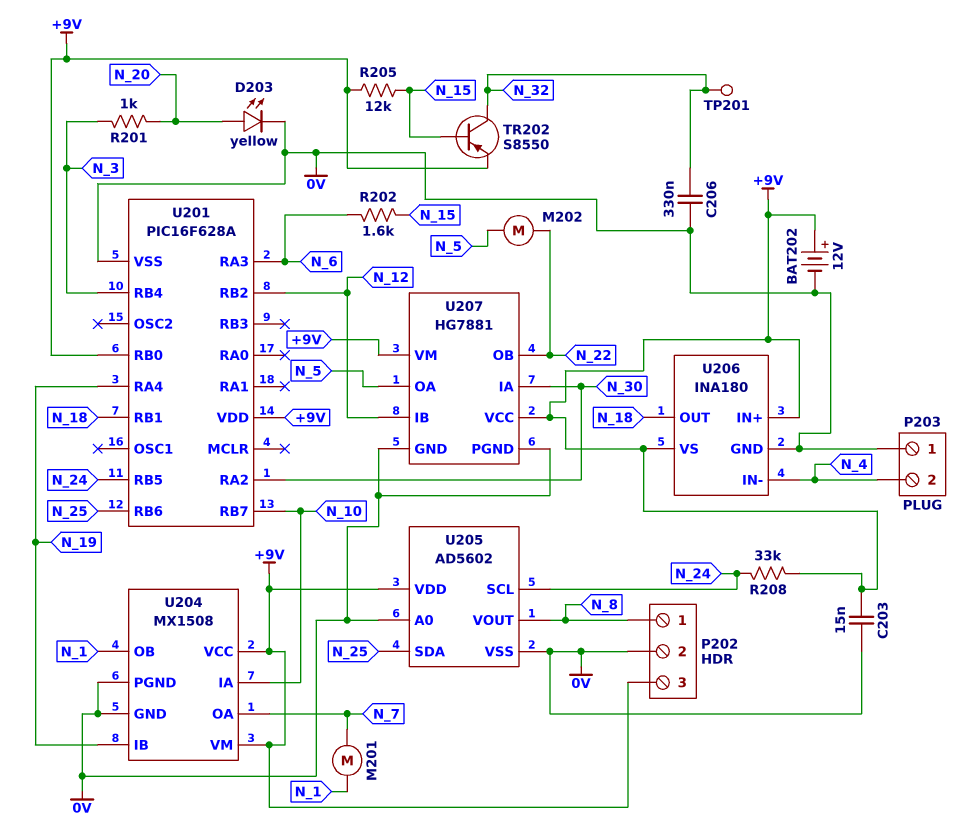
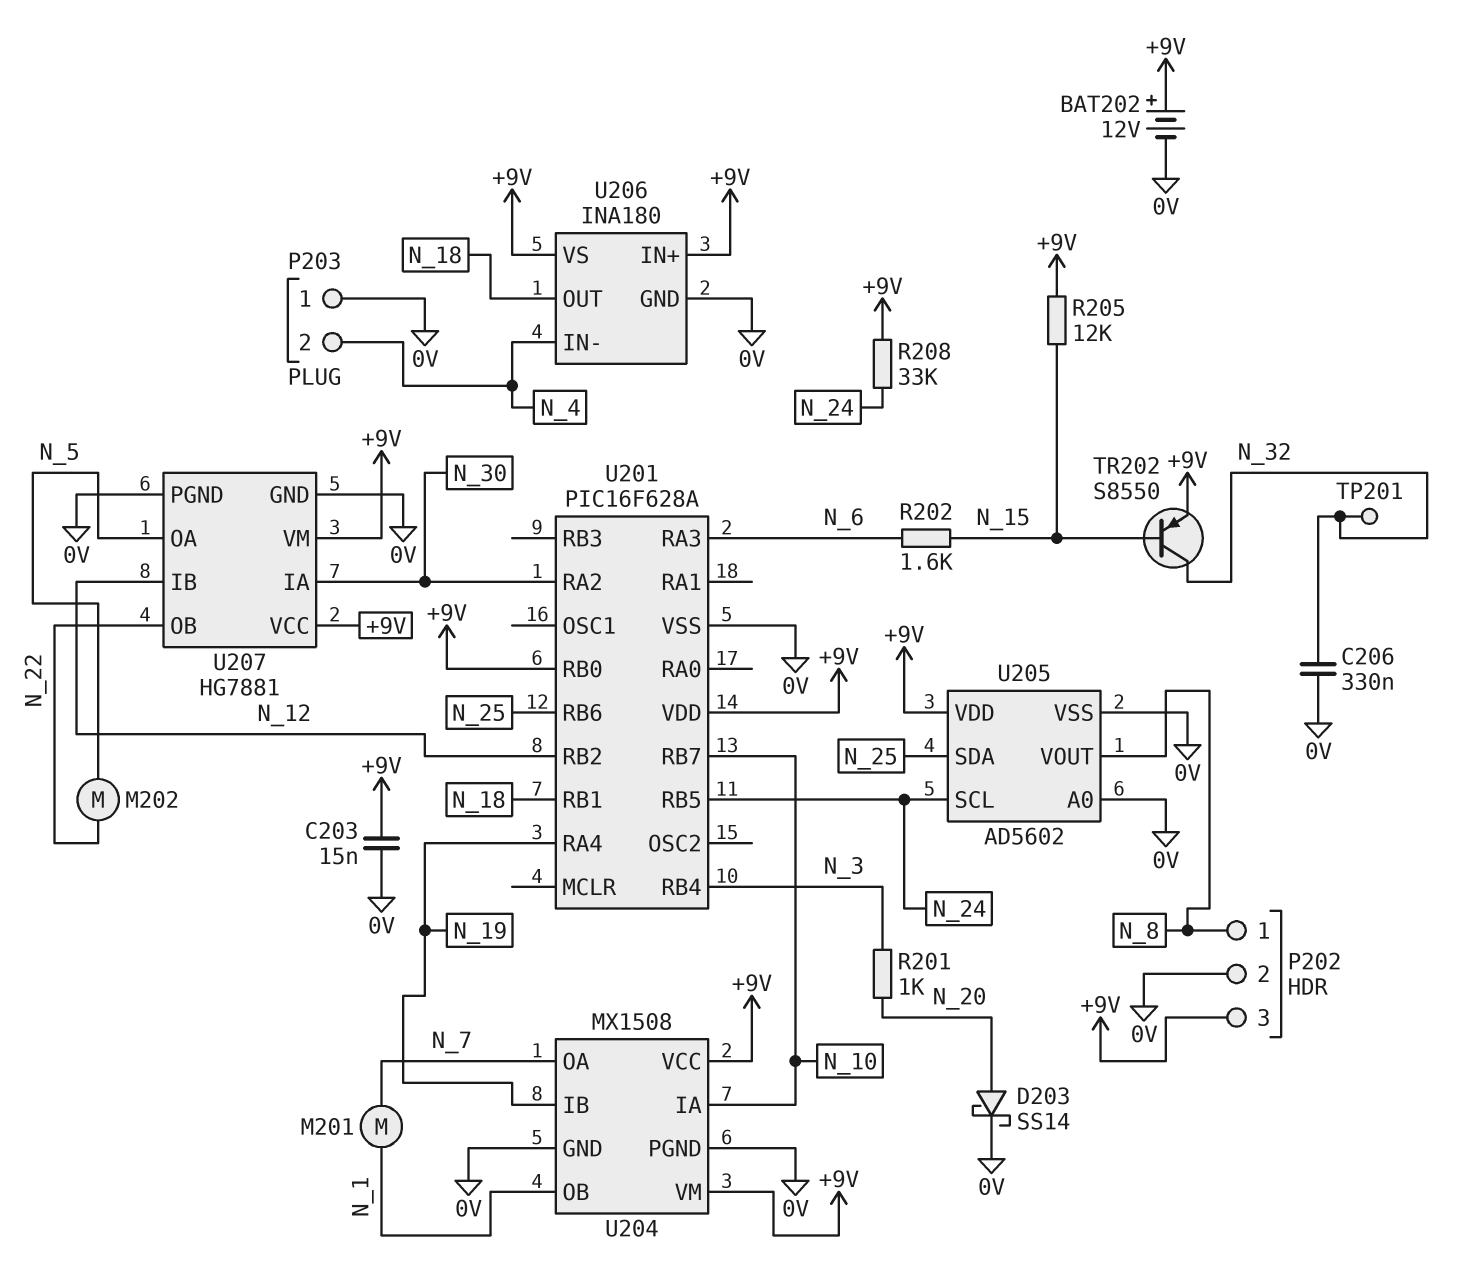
D203: LED yellow (A N_20, K 0V) -> schottky SS14 (A N_20, K 0V)

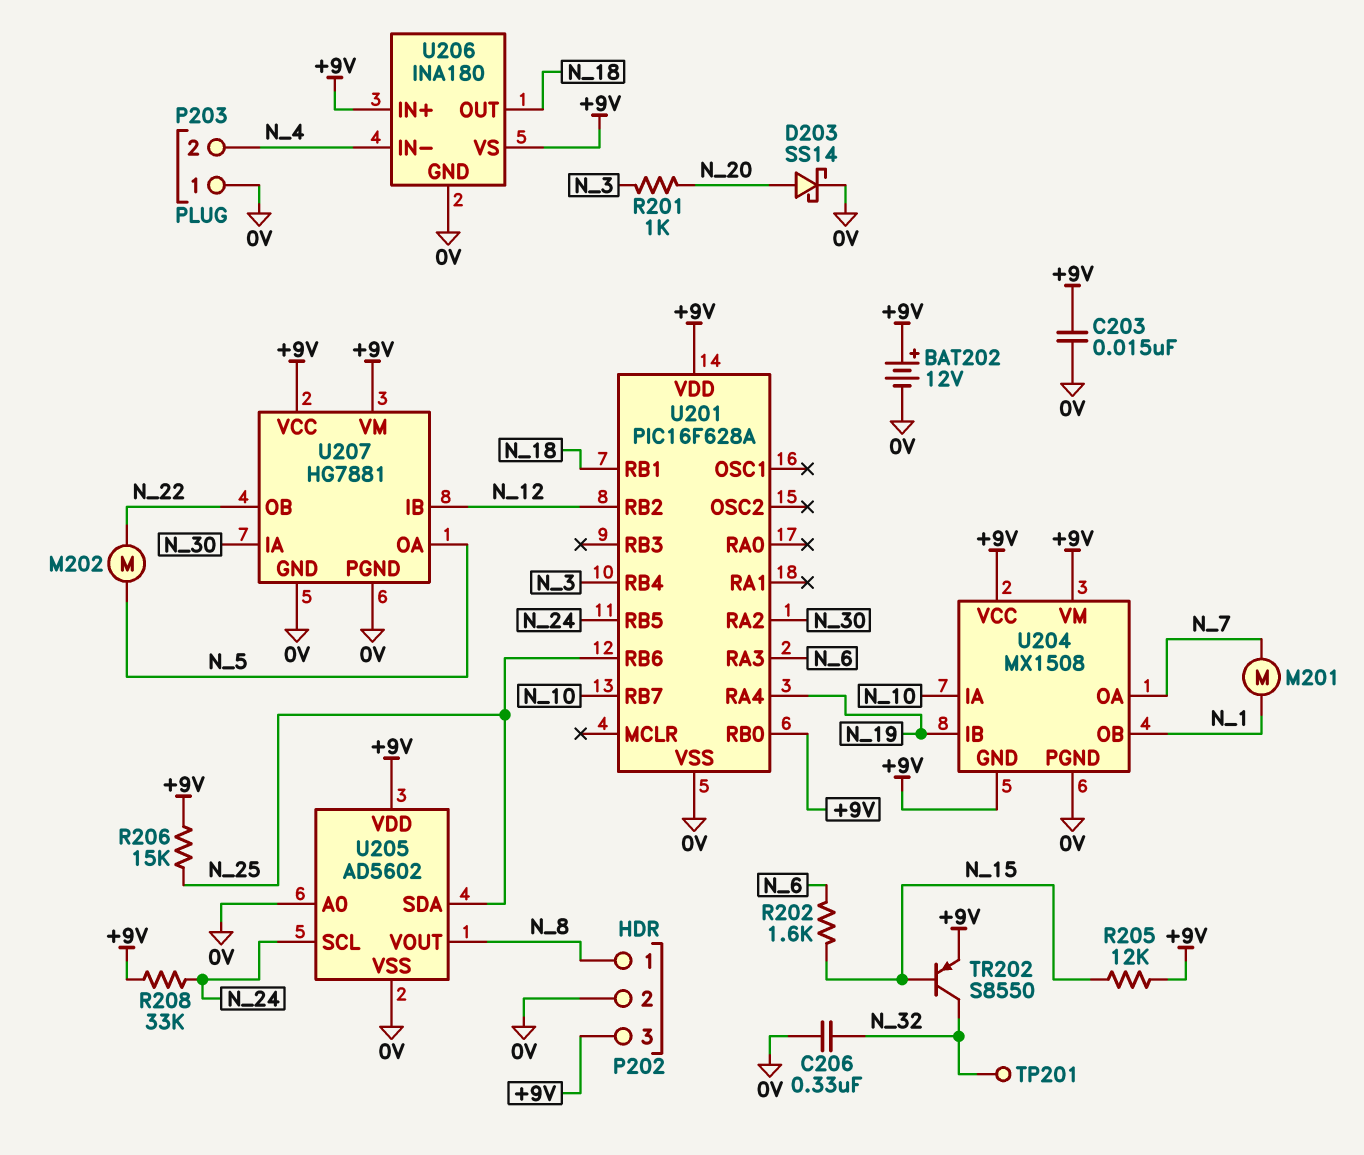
R206: none -> 15k (+9V, N_25)
U204 pin GND: 0V -> +9V

